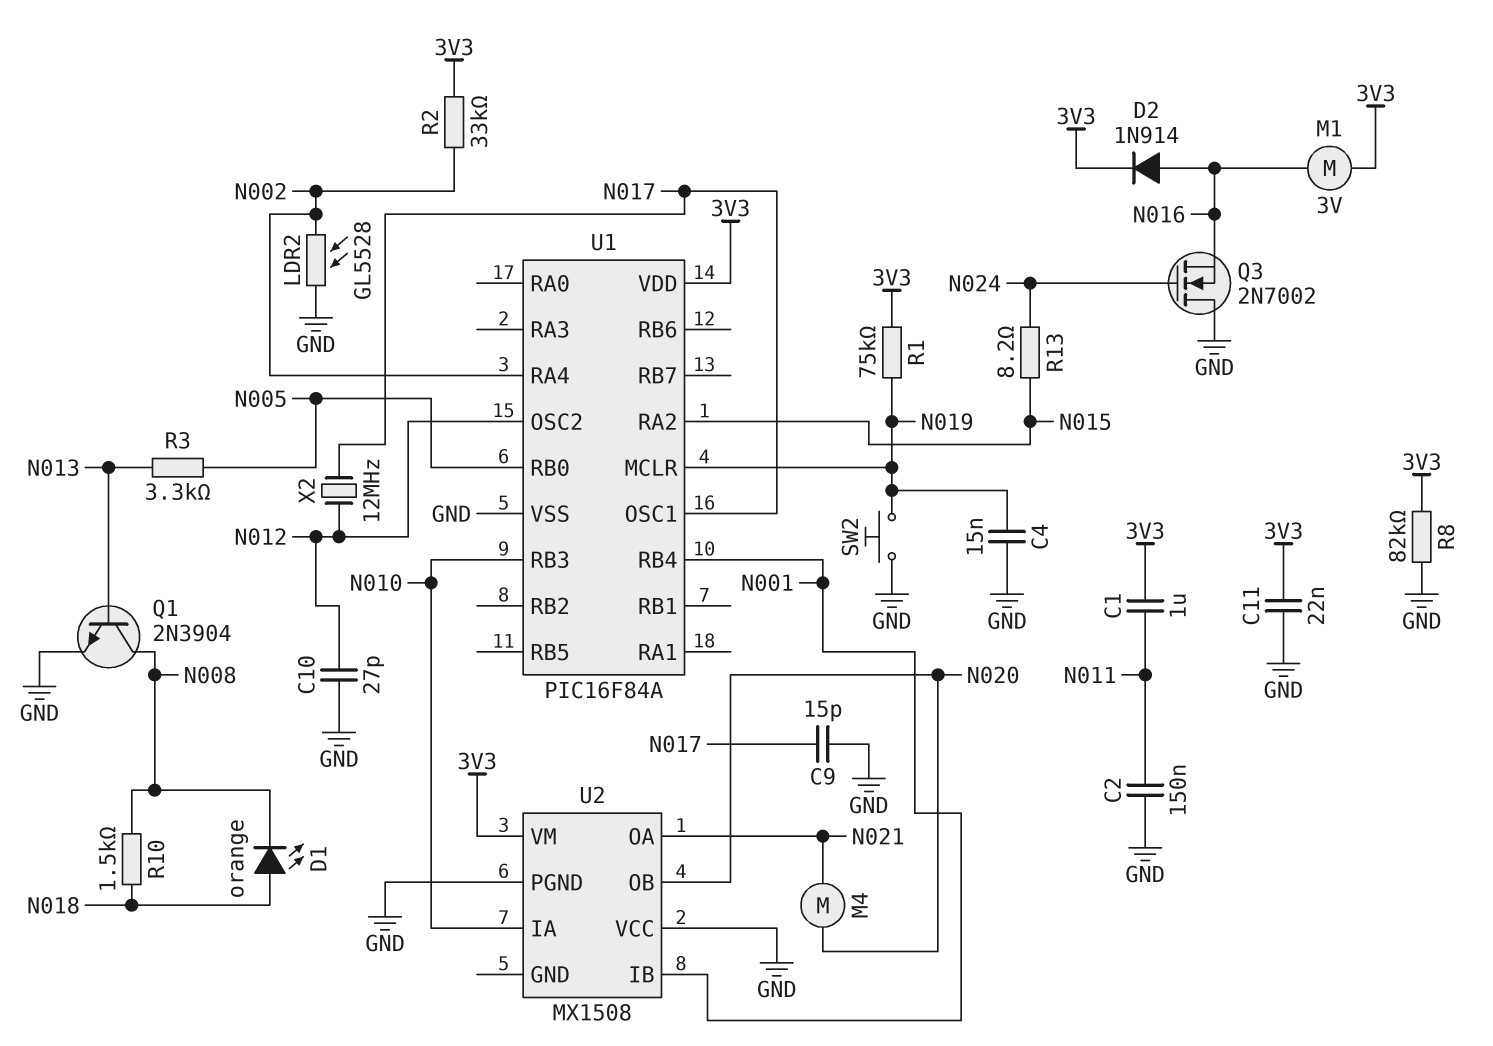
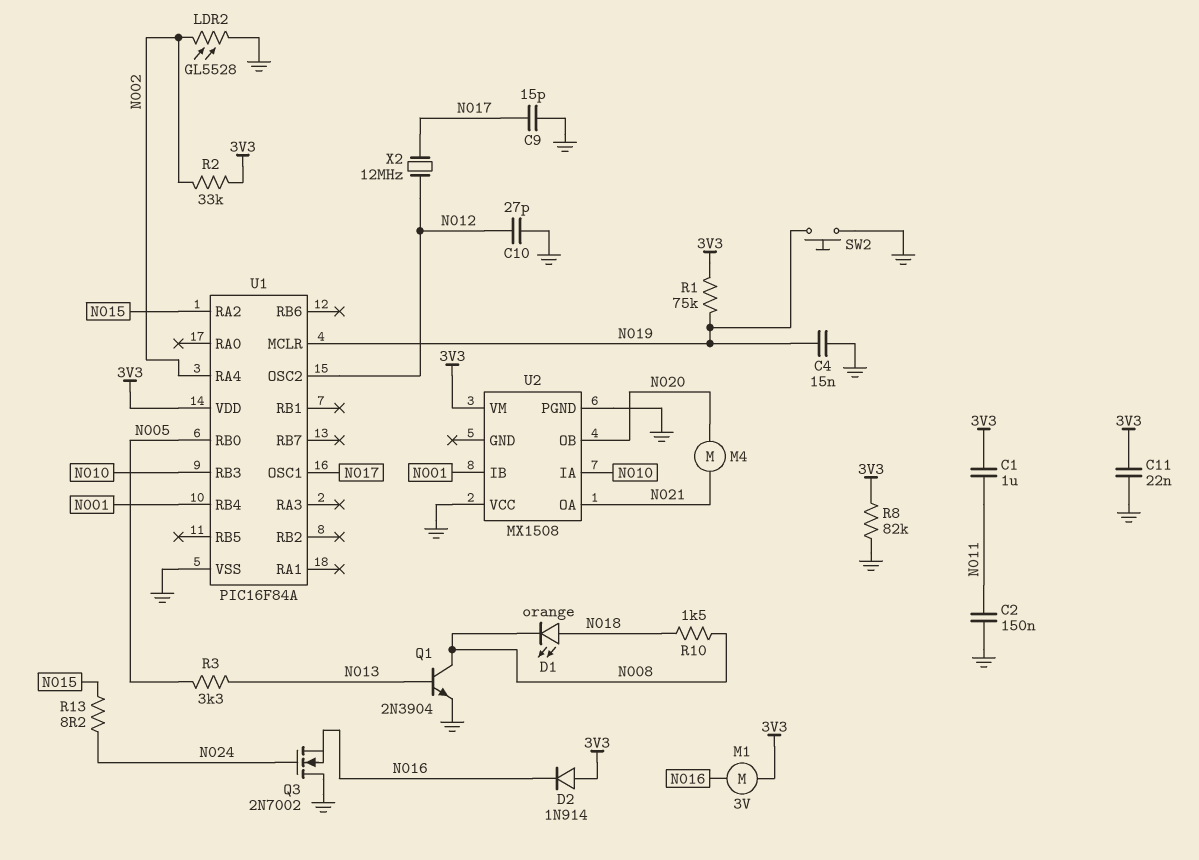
D2: diode 1N914 (A N016, K 3V3) -> diode 1N914 (A 3V3, K N016)

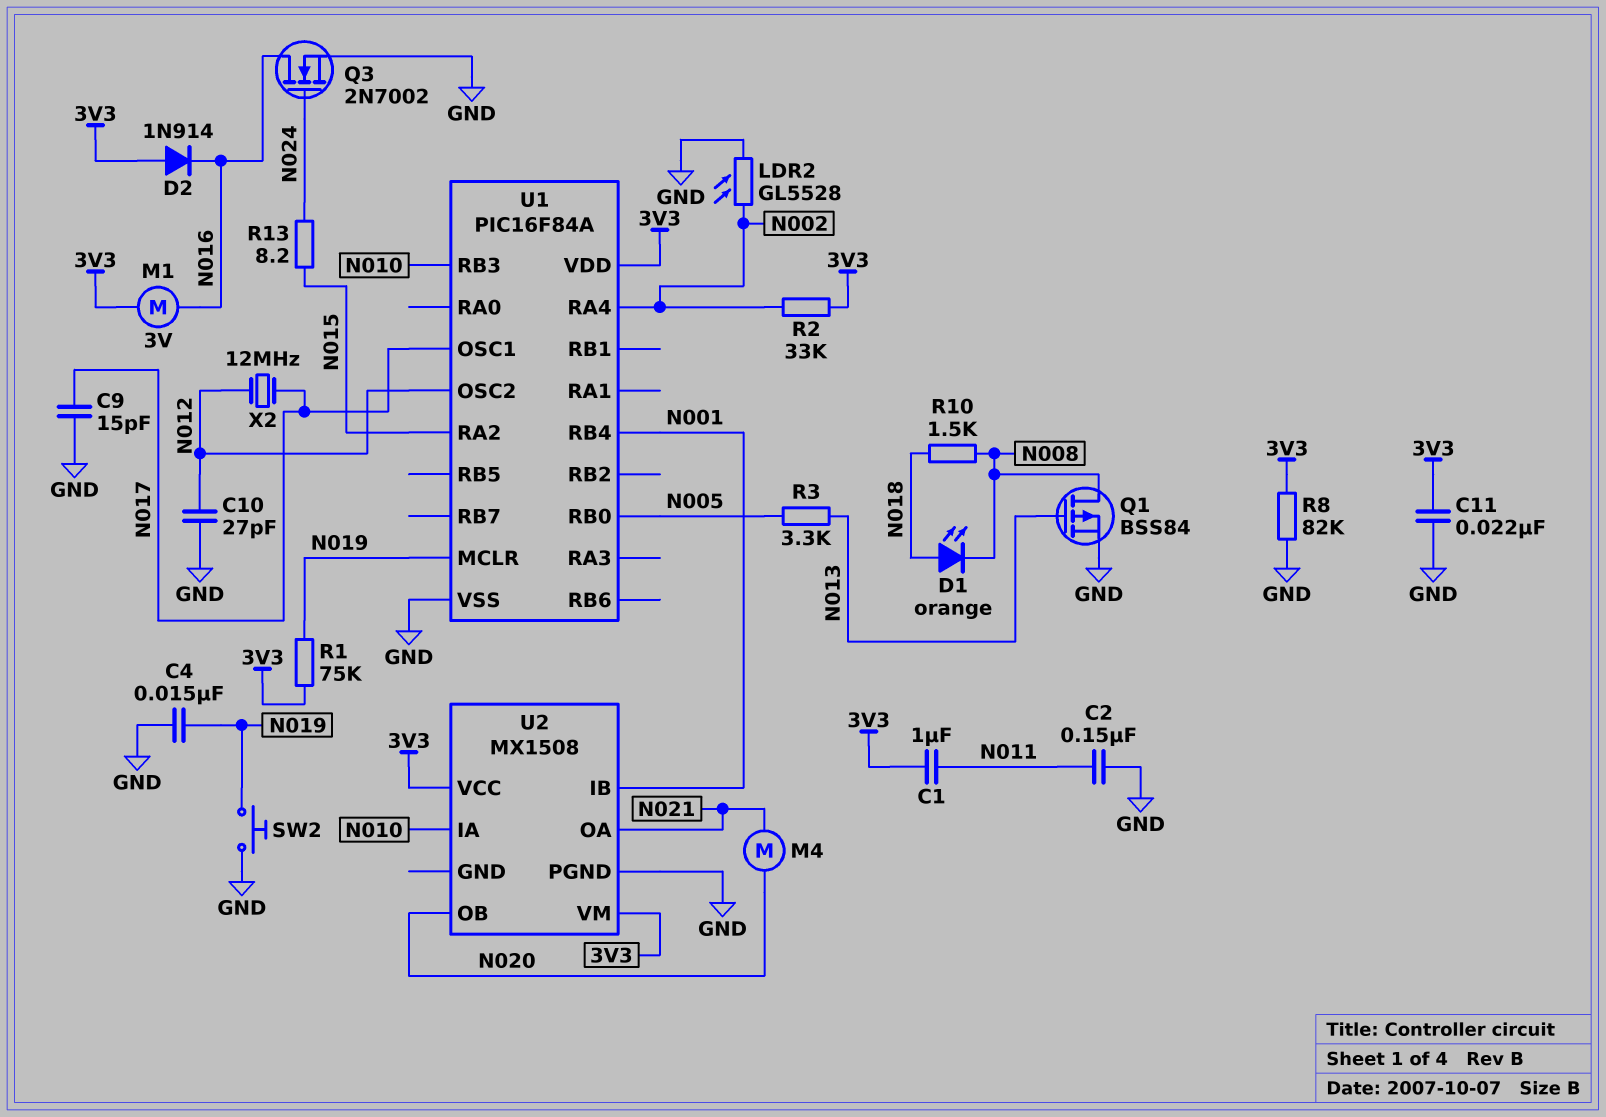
Q1: NPN 2N3904 (B N013, C N008, E GND) -> PMOS BSS84 (G N013, D N008, S GND)
Q3: NMOS 2N7002 (G N024, D GND, S N016) -> NMOS 2N7002 (G N024, D N016, S GND)
U2 pin VCC: GND -> 3V3

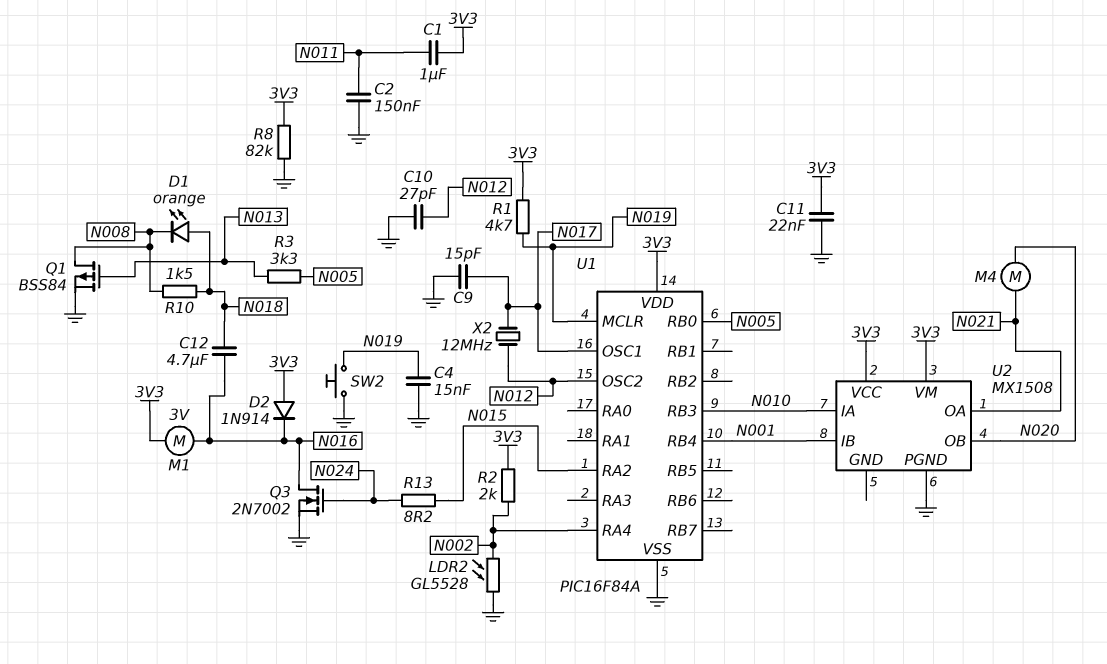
C12: none -> 4.7uF (N016, N018)
R1: 75k (3V3, N019) -> 4.7k (3V3, N019)
R2: 33k (3V3, N002) -> 2k (3V3, N002)

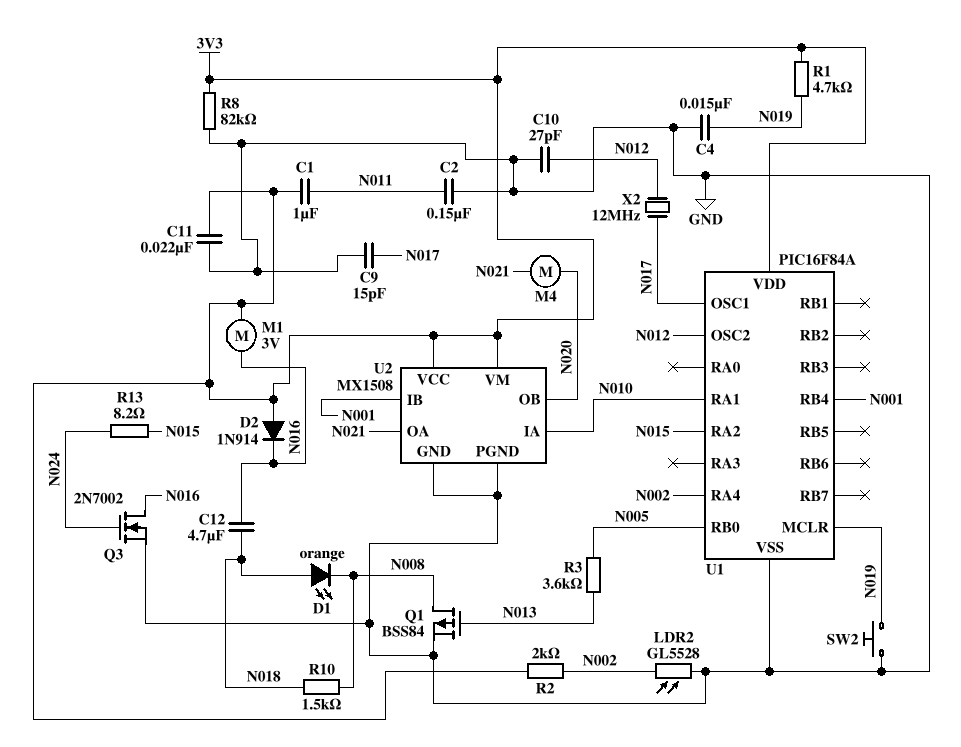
R3: 3.3k (N005, N013) -> 3.6k (N005, N013)
U1 pin RA1: none -> N010
U1 pin RB3: N010 -> none
U2 pin GND: none -> GND

